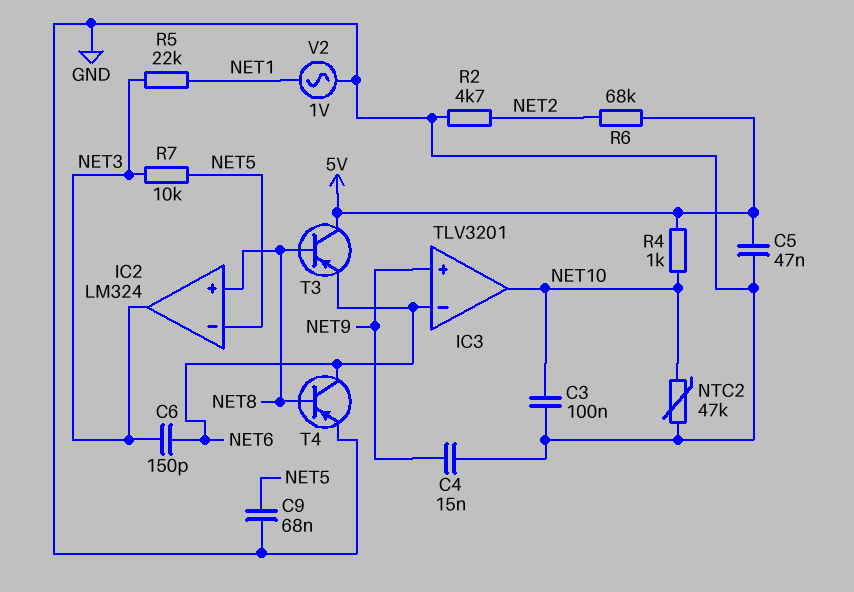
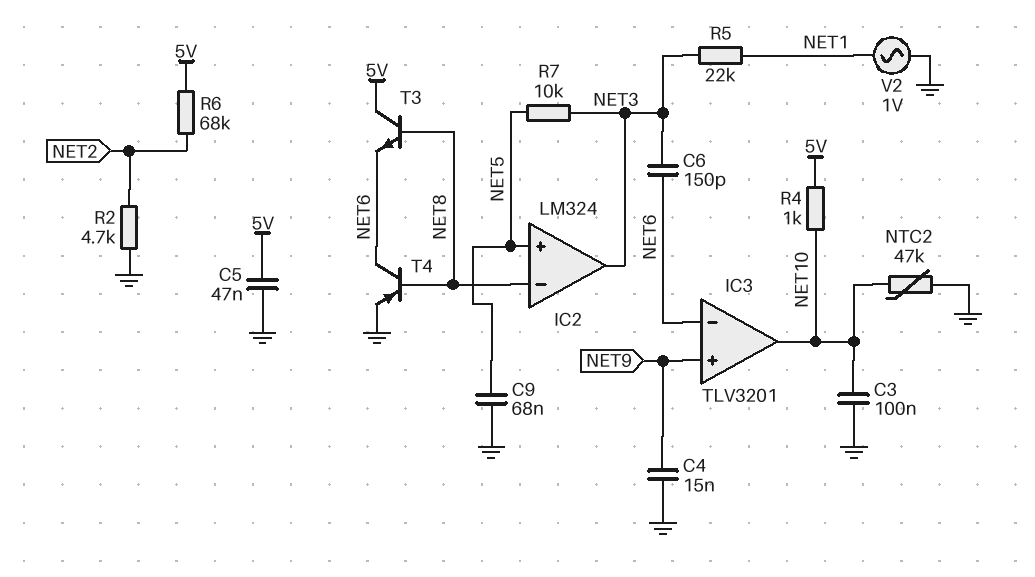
IC2 pin in+: NET8 -> NET5
IC2 pin in-: NET5 -> NET8
T3: PNP (B NET8, C 5V, E NET6) -> NPN (B NET8, C 5V, E NET6)

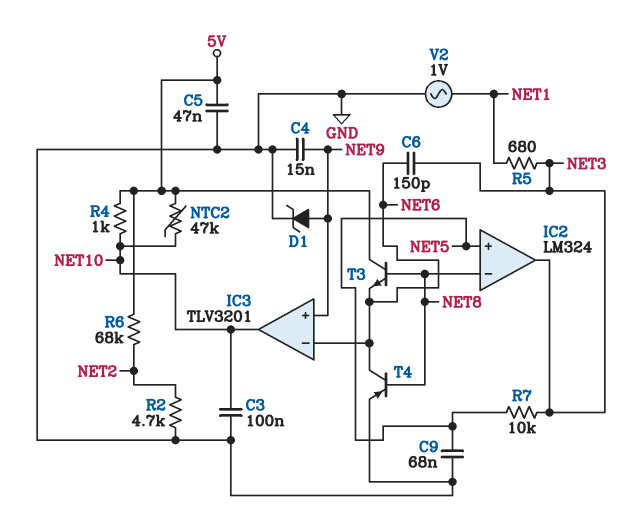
D1: none -> zener (A NET9, K GND)
NTC2: 47k (GND, NET10) -> 47k (5V, NET10)
R5: 22k (NET1, NET3) -> 680 (NET1, NET3)

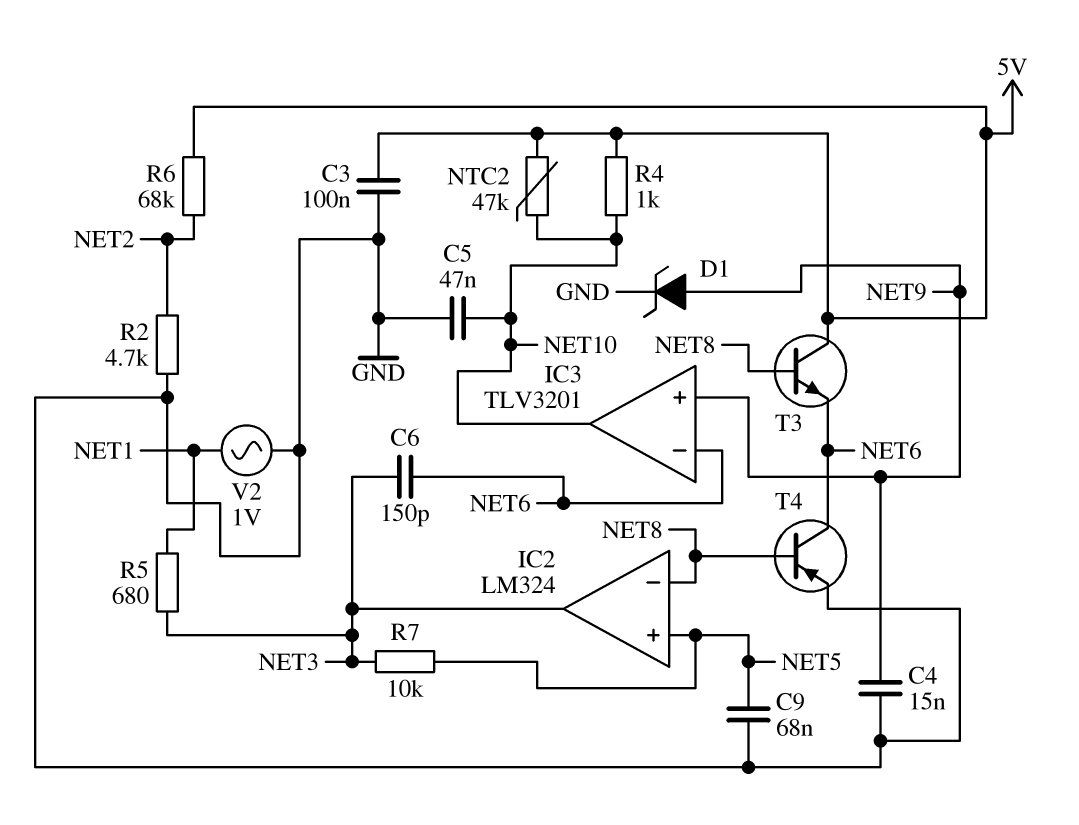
C3: 100nF (GND, NET10) -> 100nF (5V, GND)
C5: 47nF (5V, GND) -> 47nF (GND, NET10)

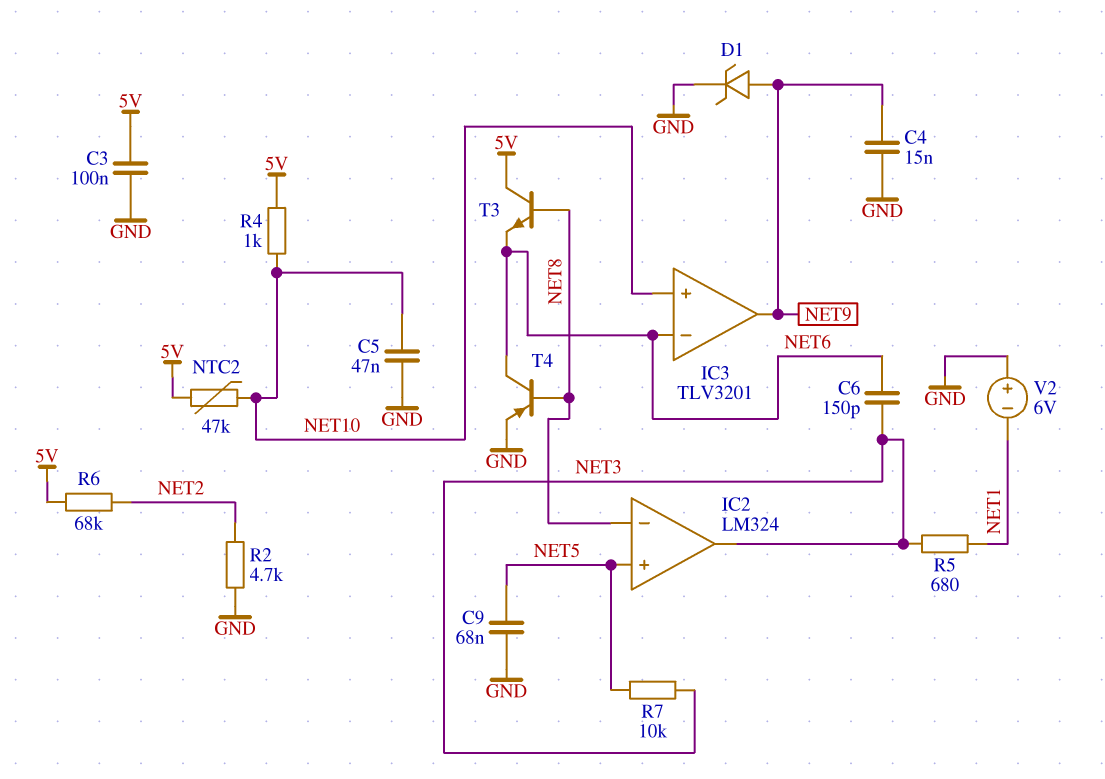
IC3 pin in+: NET9 -> NET10
IC3 pin out: NET10 -> NET9
V2: AC 1V (GND, NET1) -> 6V (plus GND, minus NET1)

